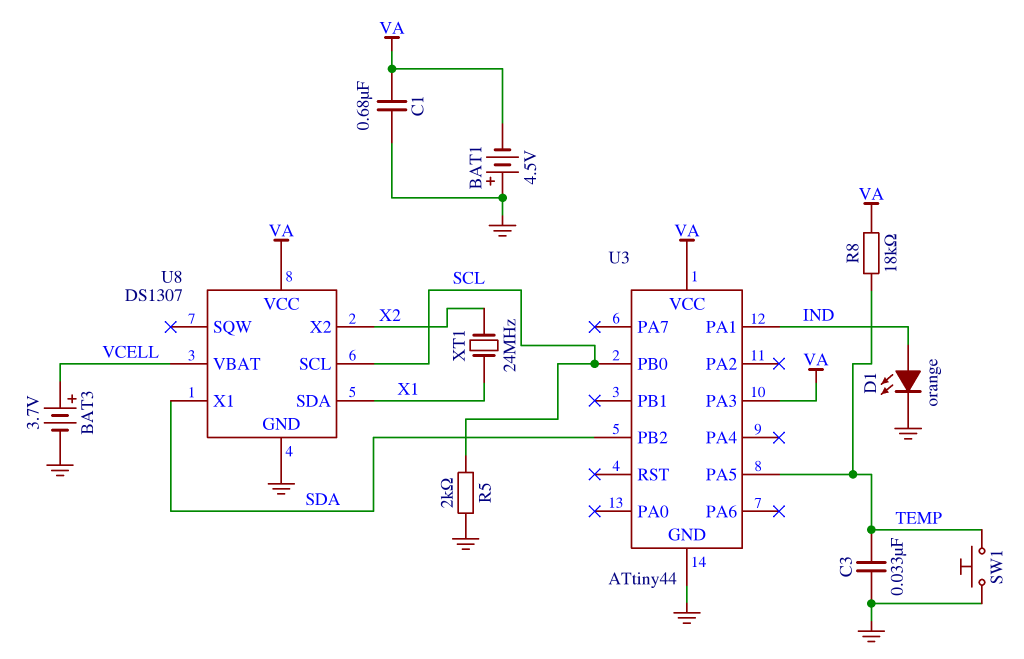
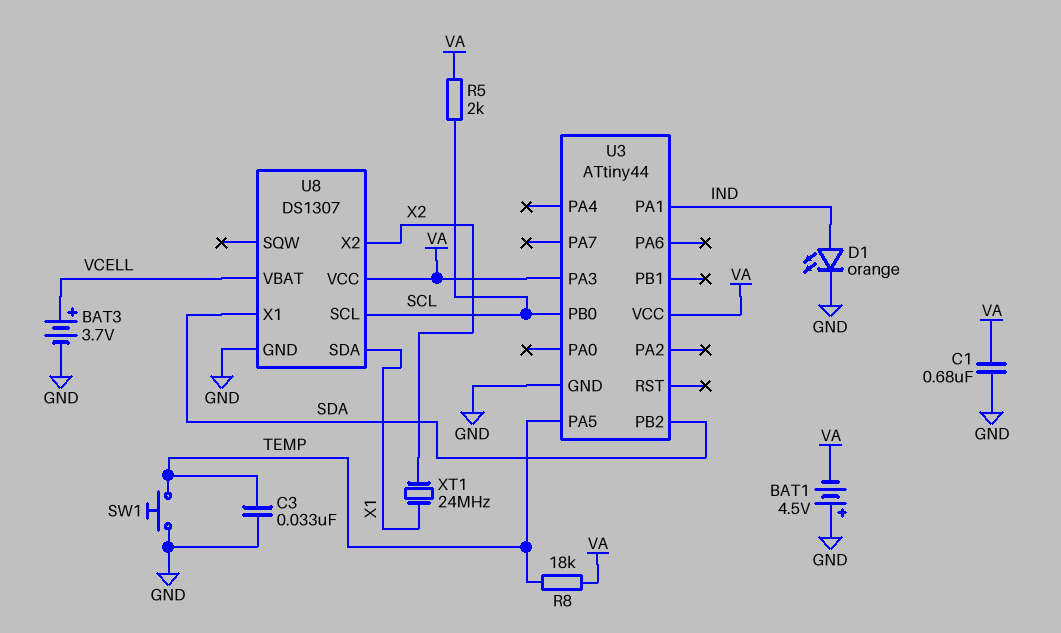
R5: 2k (GND, SCL) -> 2k (SCL, VA)

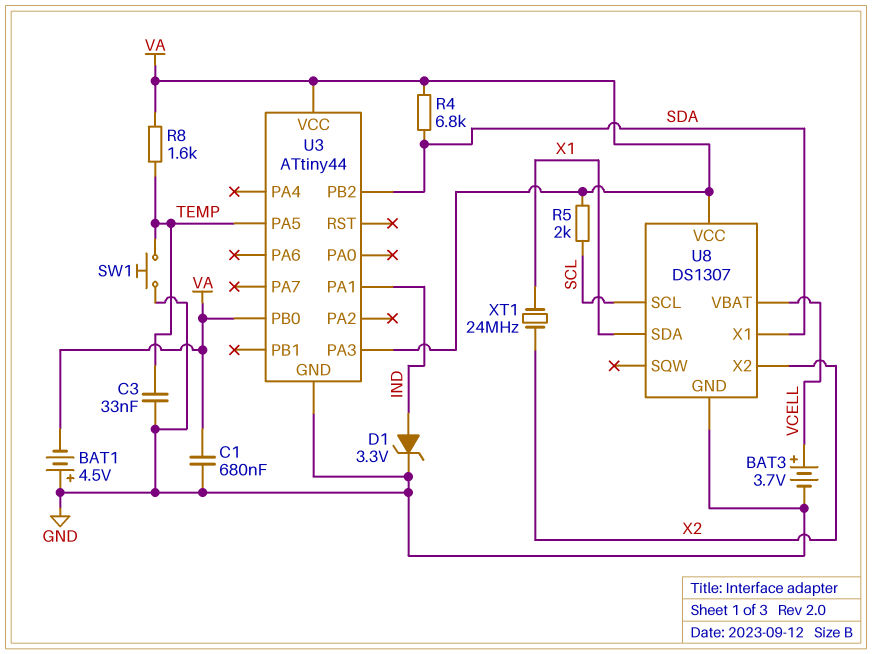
D1: LED orange (A IND, K GND) -> zener 3.3V (A IND, K GND)
R4: none -> 6.8k (SDA, VA)
R8: 18k (TEMP, VA) -> 1.6k (TEMP, VA)
U3 pin PB0: SCL -> VA

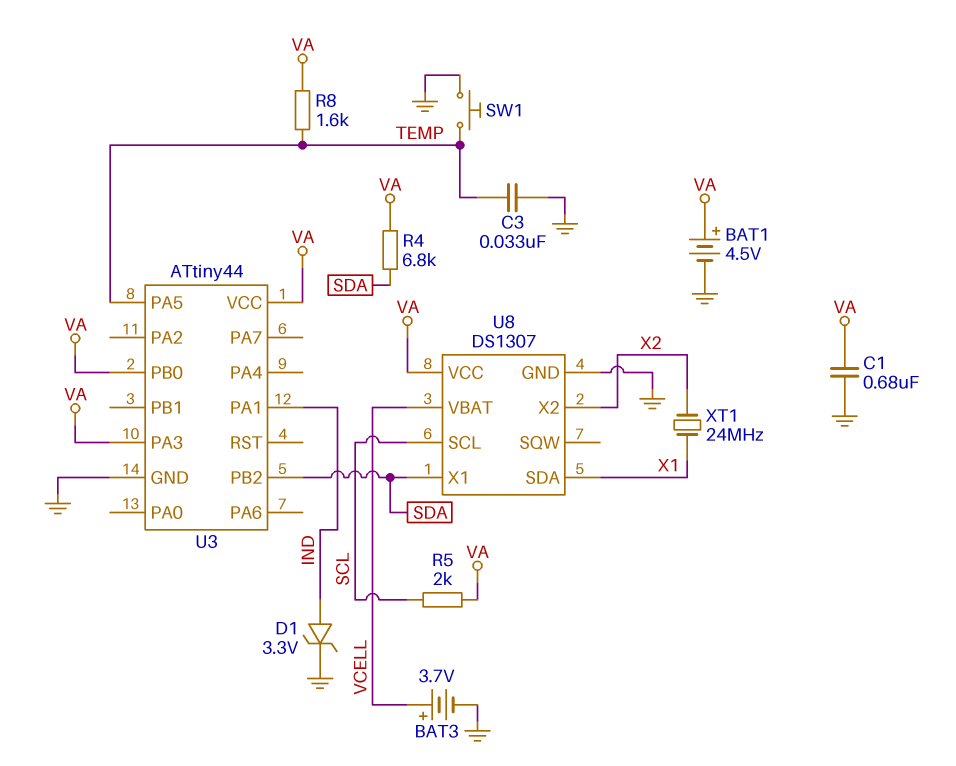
BAT1: 4.5V (plus GND, minus VA) -> 4.5V (plus VA, minus GND)

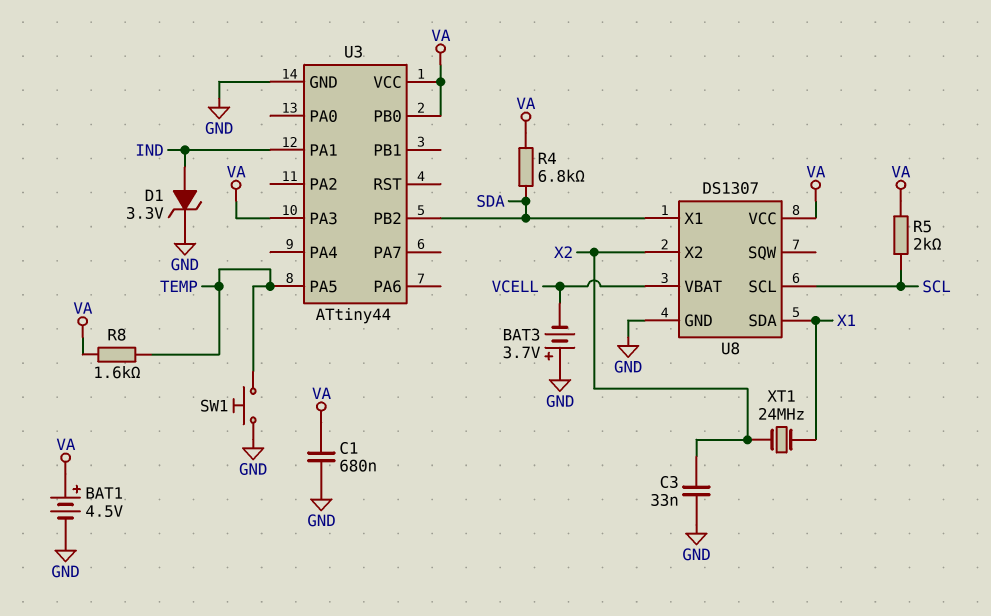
BAT3: 3.7V (plus VCELL, minus GND) -> 3.7V (plus GND, minus VCELL)
C3: 33nF (GND, TEMP) -> 33nF (GND, X2)

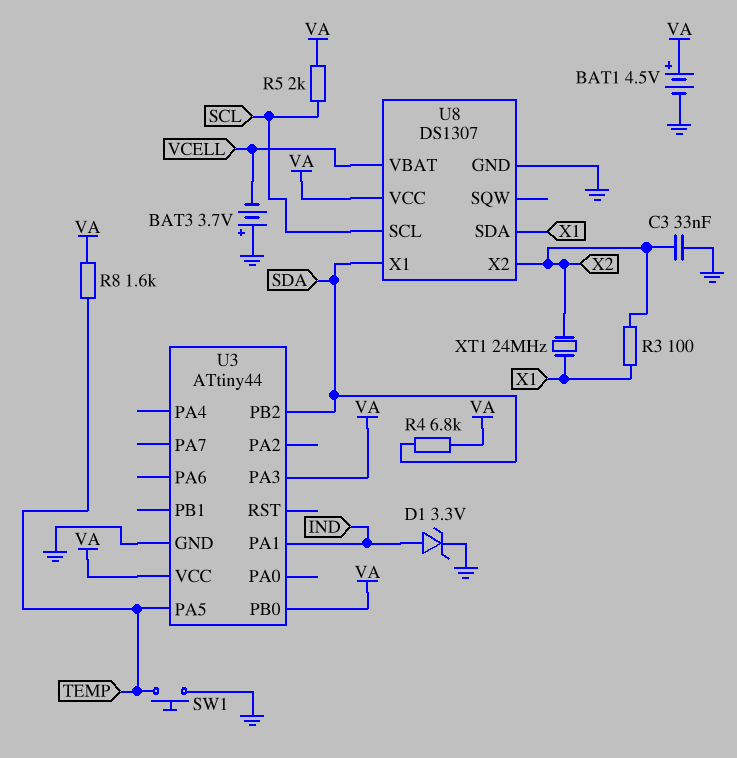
C1: 680nF (GND, VA) -> none
R3: none -> 100 (X1, X2)

